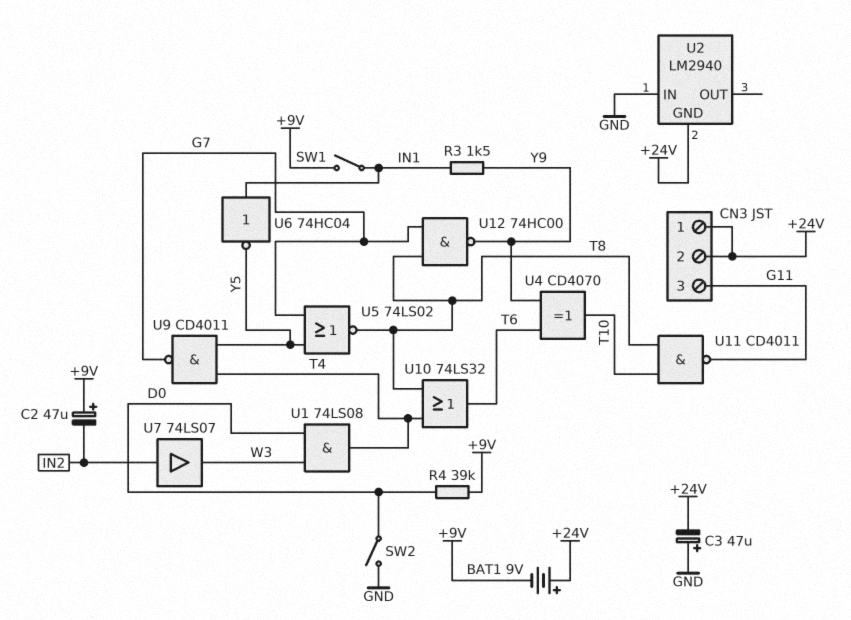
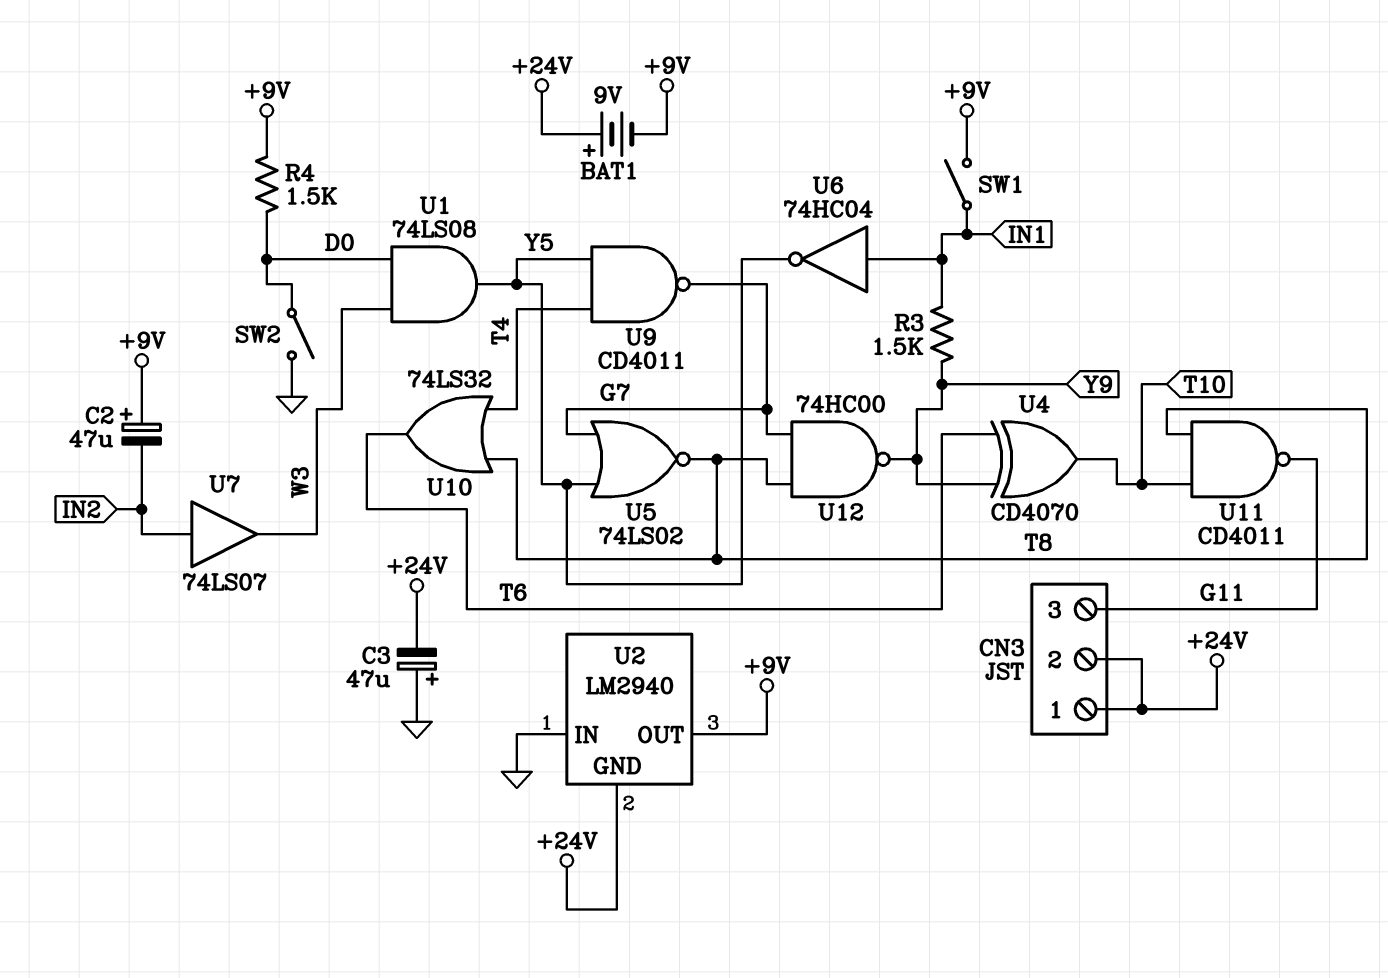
R4: 39k (+9V, D0) -> 1.5k (+9V, D0)
U1: AND 74LS08 (in D0, in W3, out T4) -> AND 74LS08 (in D0, in W3, out Y5)
U2 pin OUT: none -> +9V

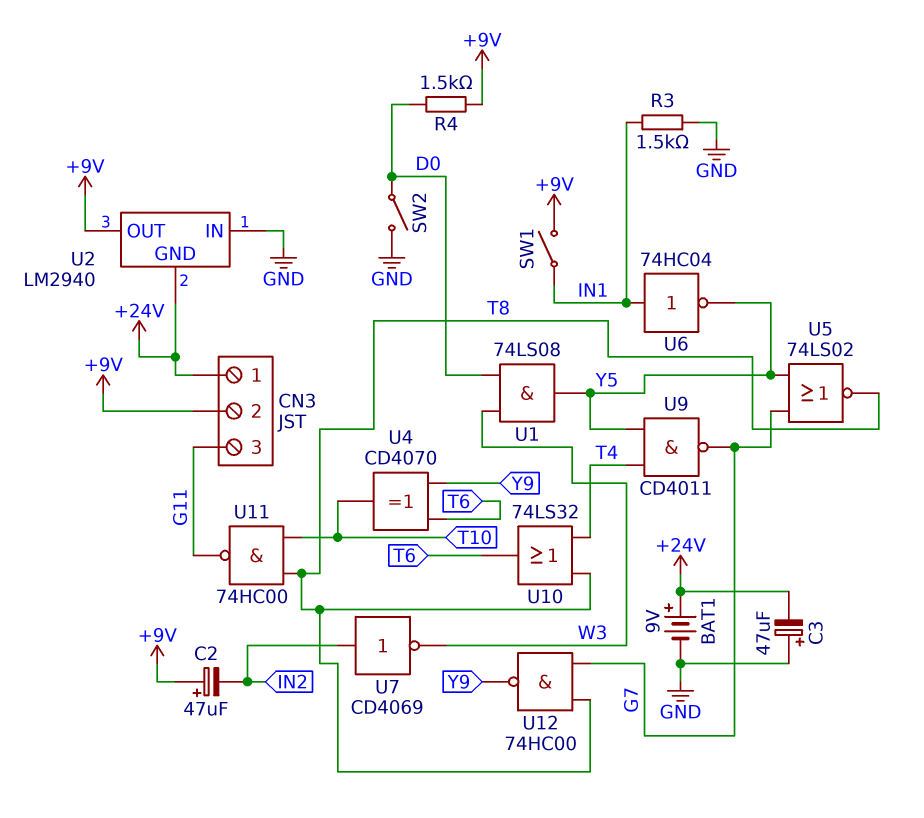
BAT1: 9V (plus +24V, minus +9V) -> 9V (plus +24V, minus GND)
CN3 pin 2: +24V -> +9V
R3: 1.5k (IN1, Y9) -> 1.5k (GND, IN1)
U7: buffer 74LS07 (in IN2, out W3) -> NOT CD4069 (in IN2, out W3)
U11: NAND CD4011 (in T8, in T10, out G11) -> NAND 74HC00 (in T8, in T10, out G11)

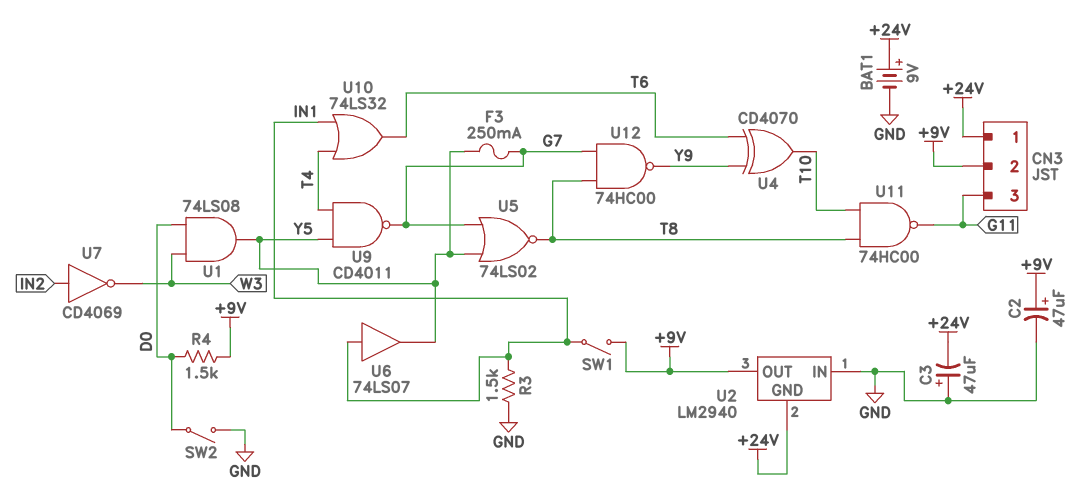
C2: 47uF (plus +9V, minus IN2) -> 47uF (plus +9V, minus GND)
F3: none -> 250mA (G7, Y5)
U6: NOT 74HC04 (in IN1, out Y5) -> buffer 74LS07 (in IN1, out Y5)
U10: OR 74LS32 (in T4, in T8, out T6) -> OR 74LS32 (in IN1, in T4, out T6)

